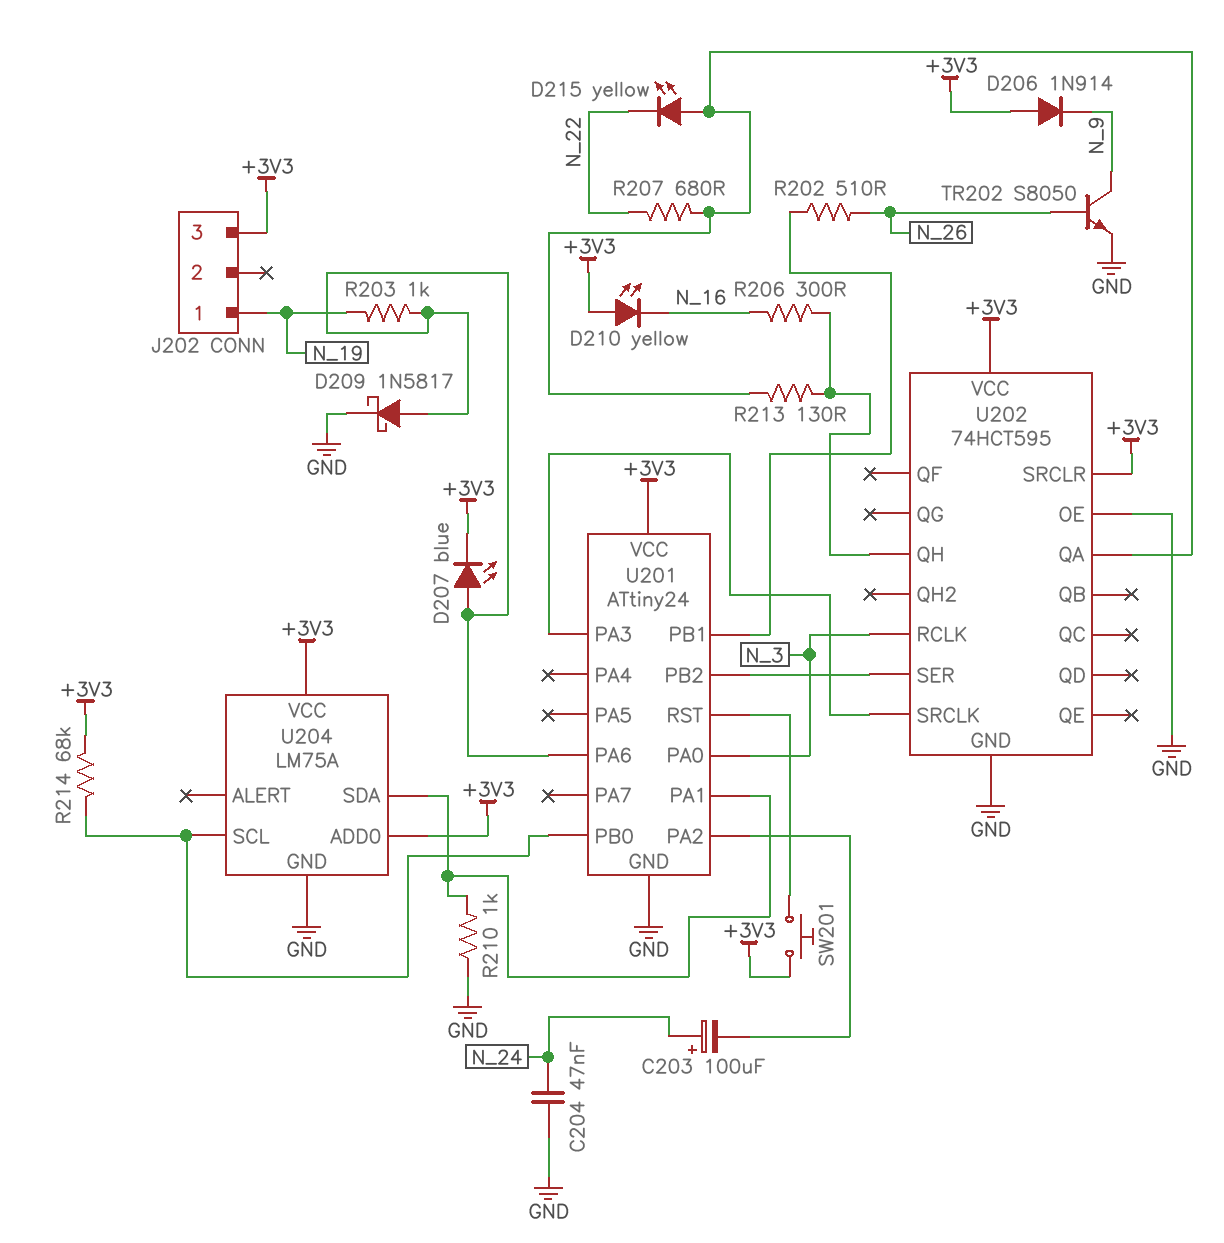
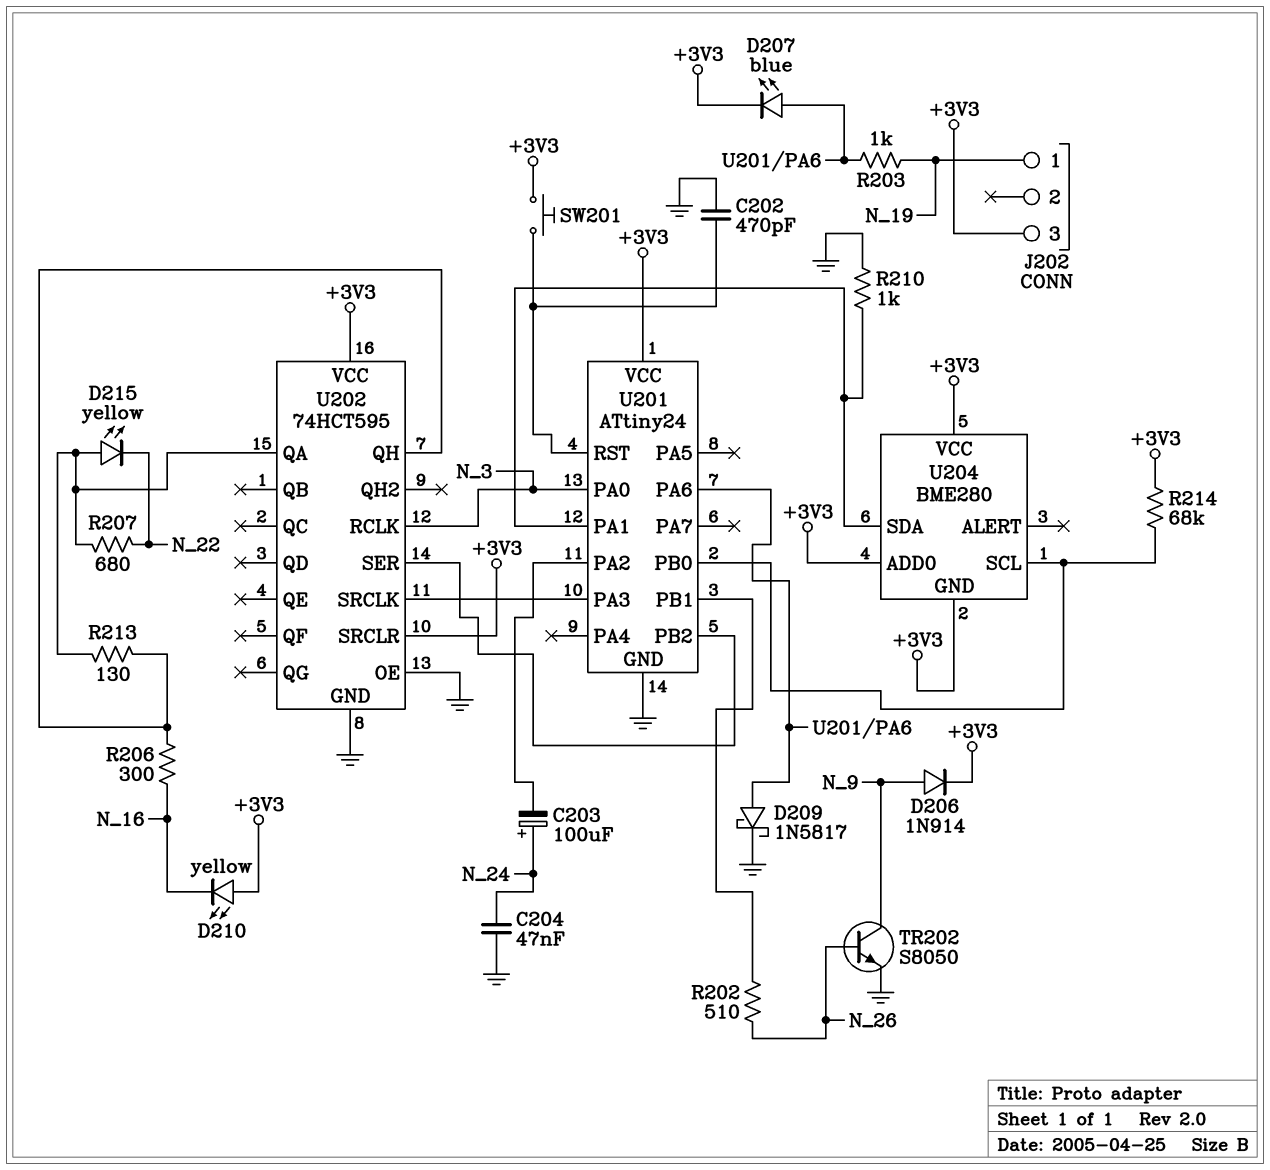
C202: none -> 470pF (GND, U201/RST)
D206: diode 1N914 (A +3V3, K N_9) -> diode 1N914 (A N_9, K +3V3)
U204: LM75A -> BME280
U204 pin GND: GND -> +3V3

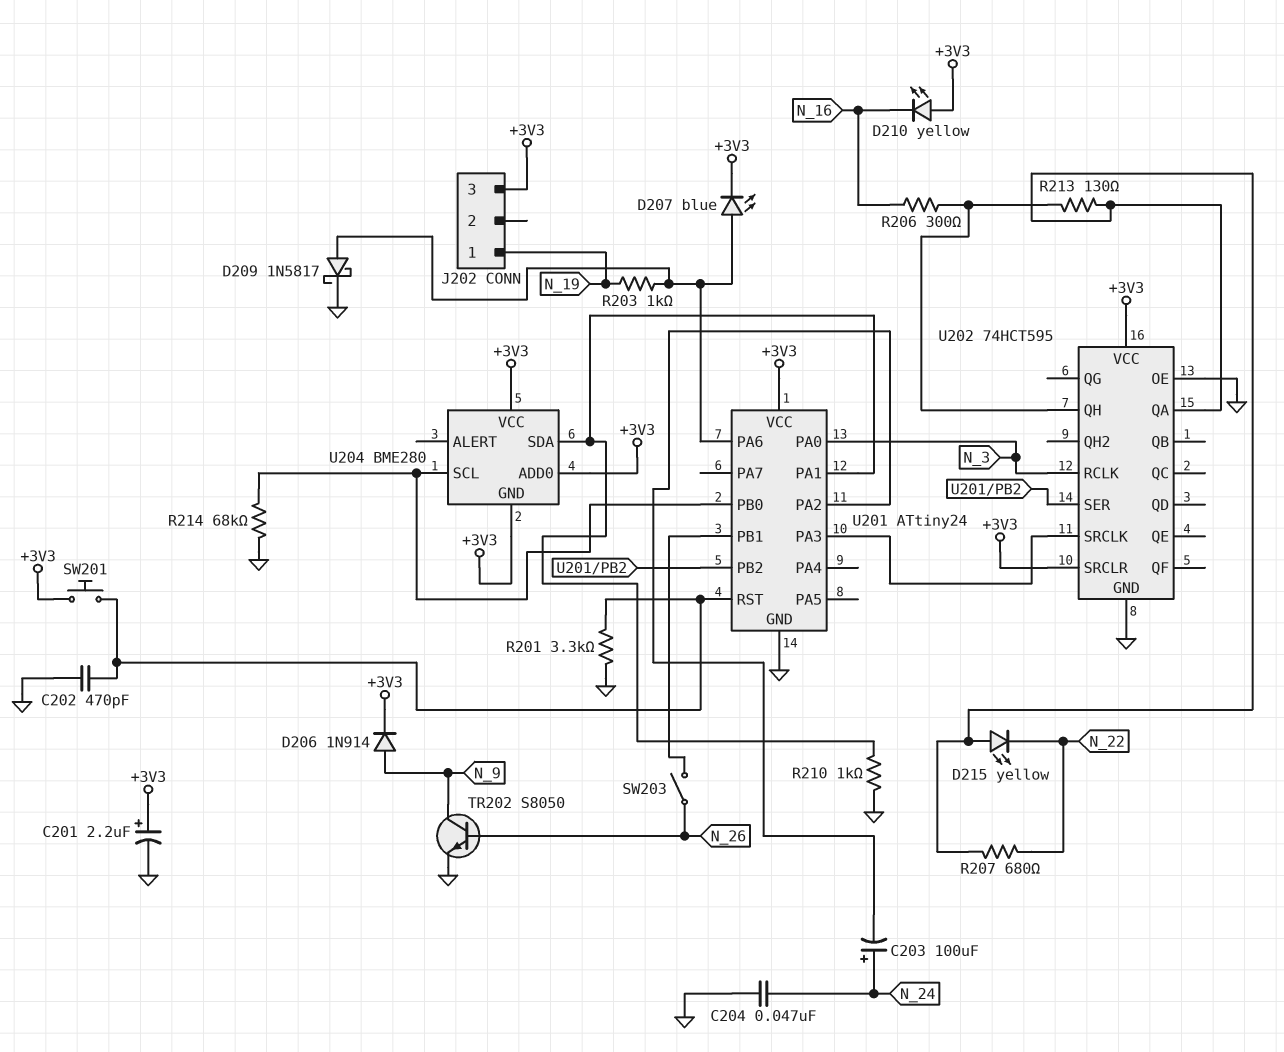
C201: none -> 2.2uF (plus +3V3, minus GND)
R201: none -> 3.3k (GND, U201/RST)
R202: 510 (N_26, U201/PB1) -> none
R214: 68k (+3V3, U201/PB0) -> 68k (GND, U201/PB0)
SW203: none -> switch (N_26, U201/PB1)

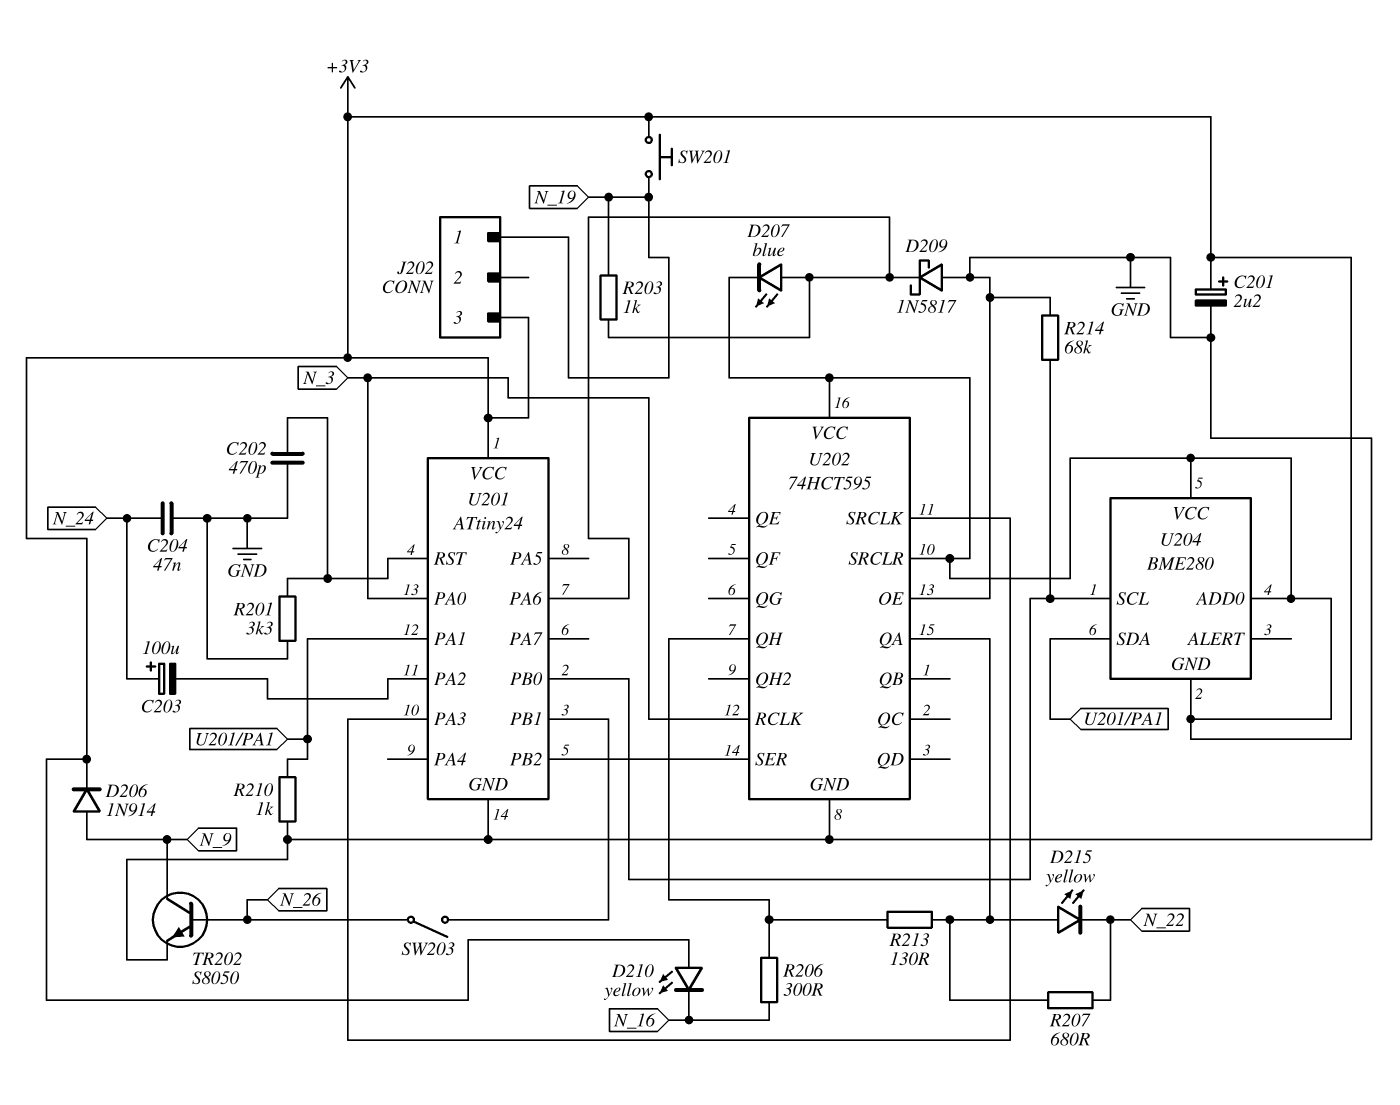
D209: schottky 1N5817 (A U201/PA6, K GND) -> schottky 1N5817 (A GND, K U201/PA6)
SW201: button (+3V3, U201/RST) -> button (+3V3, N_19)

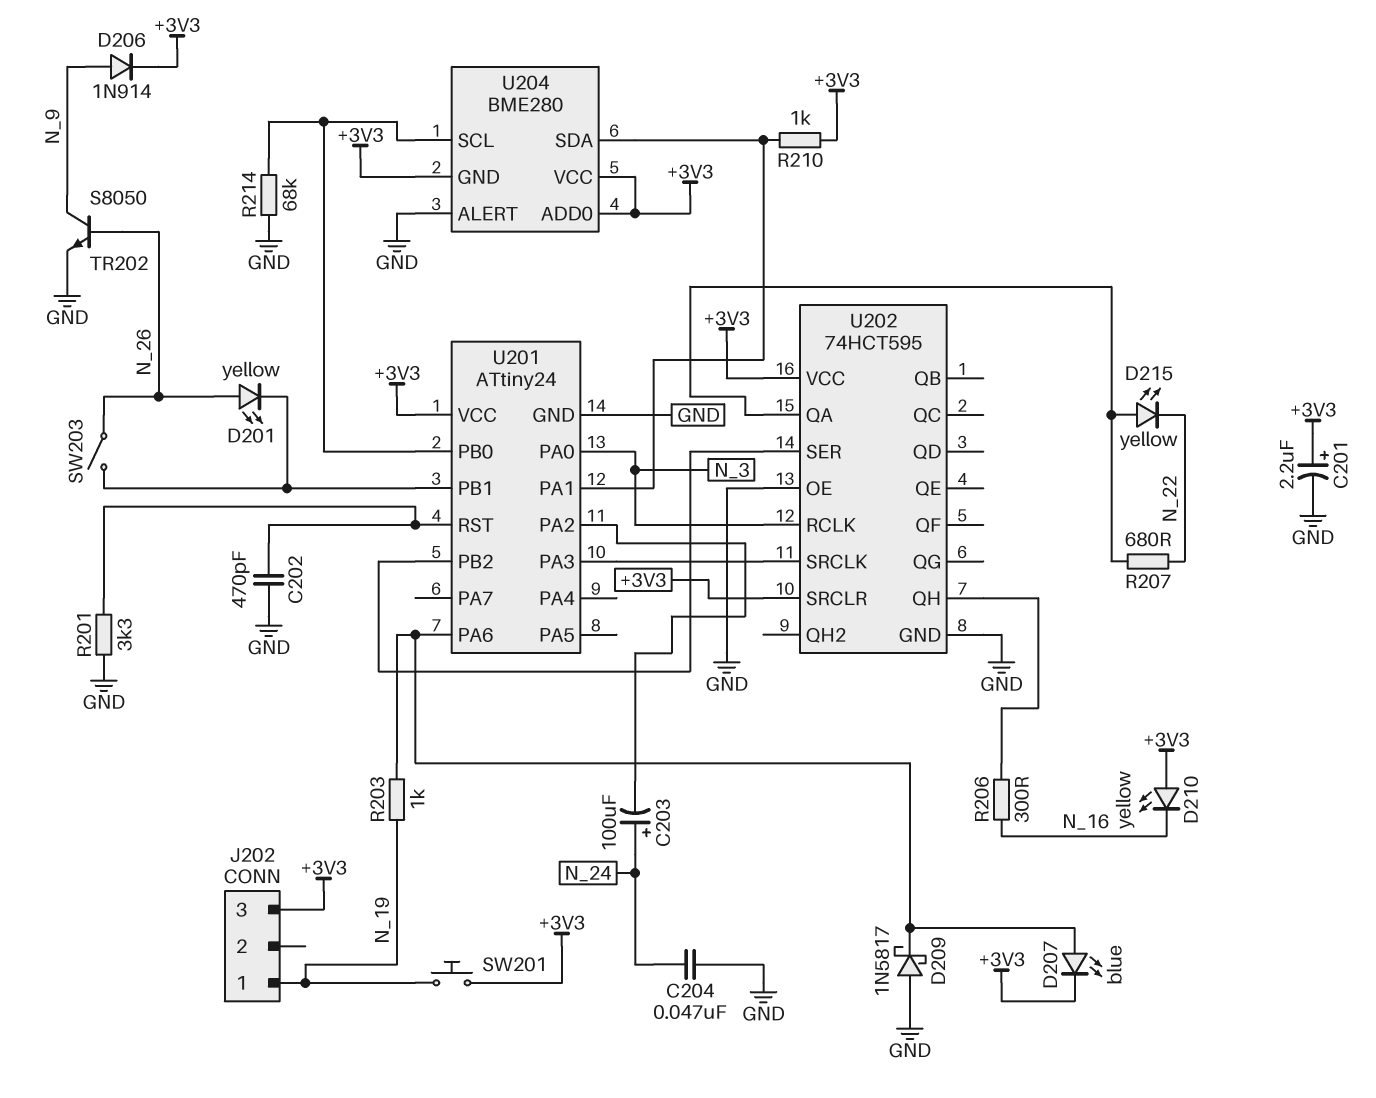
D201: none -> LED yellow (A N_26, K U201/PB1)
R210: 1k (GND, U201/PA1) -> 1k (+3V3, U201/PA1)
R213: 130 (U202/QA, U202/QH) -> none
U204 pin ALERT: none -> GND

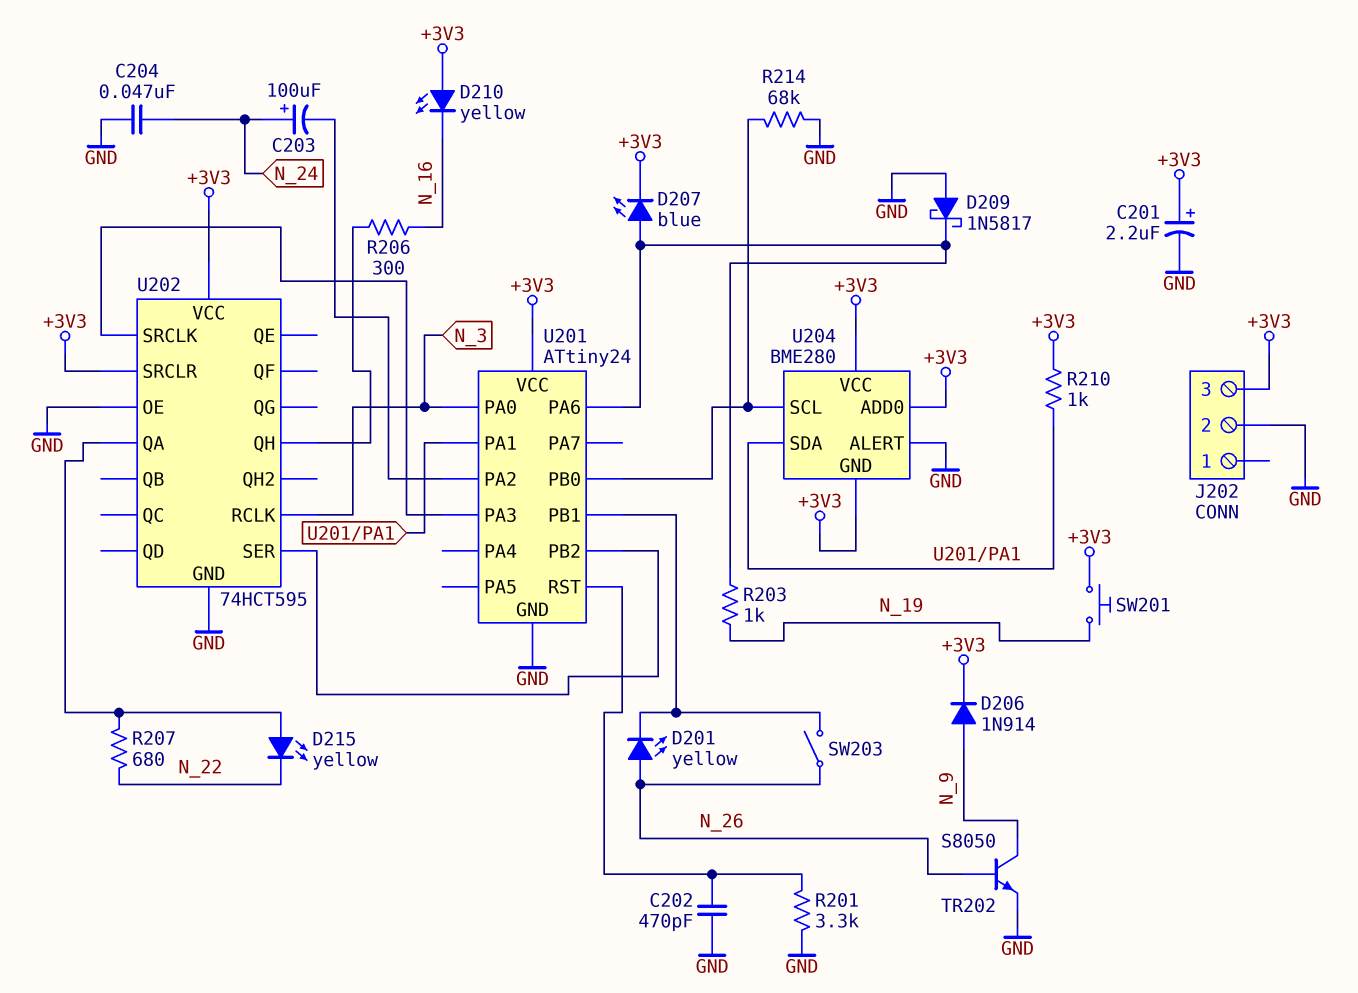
J202 pin 1: N_19 -> none
J202 pin 2: none -> GND

